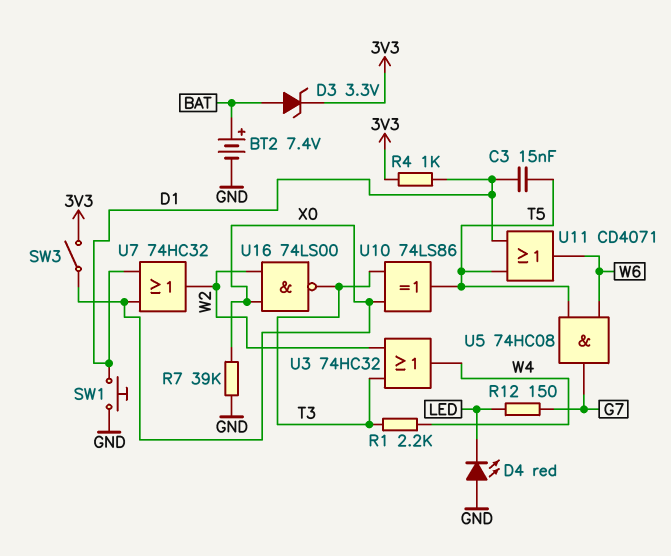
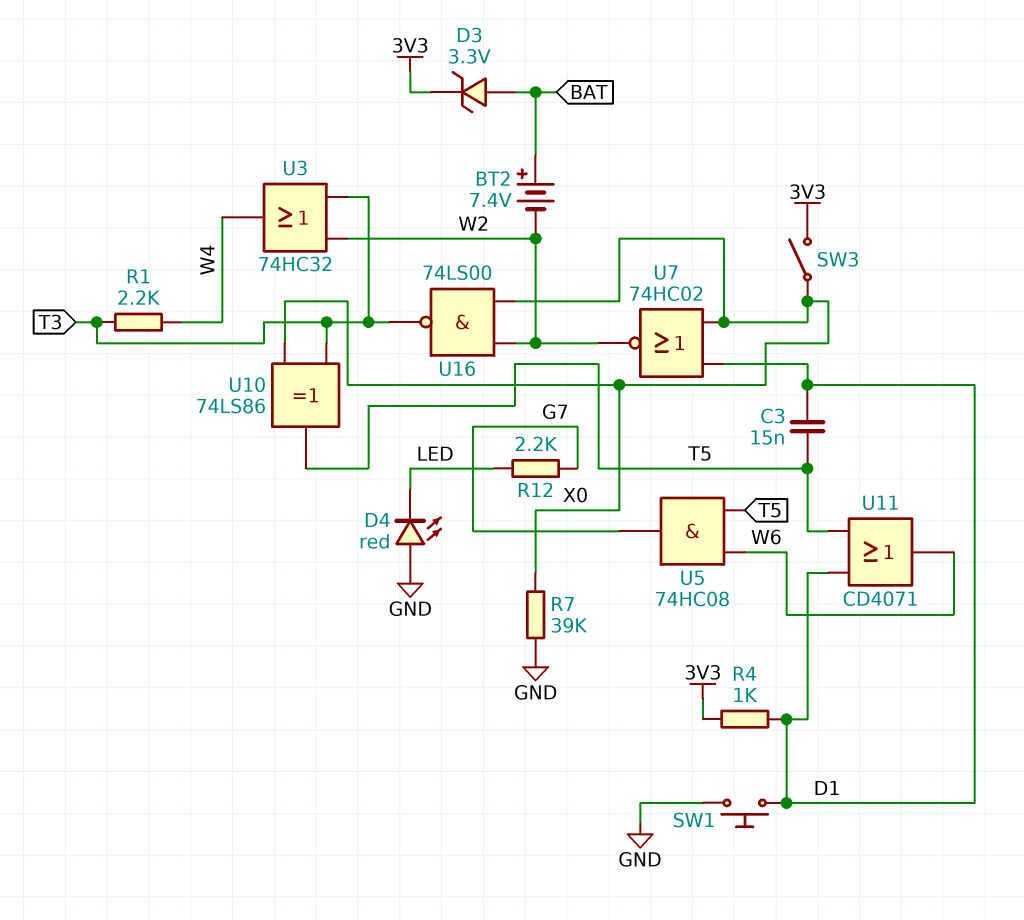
BT2: 7.4V (plus BAT, minus GND) -> 7.4V (plus BAT, minus W2)
R12: 150 (G7, LED) -> 2.2k (G7, LED)
U7: OR 74HC32 (in D1, in X0, out W2) -> NOR 74HC02 (in D1, in X0, out W2)

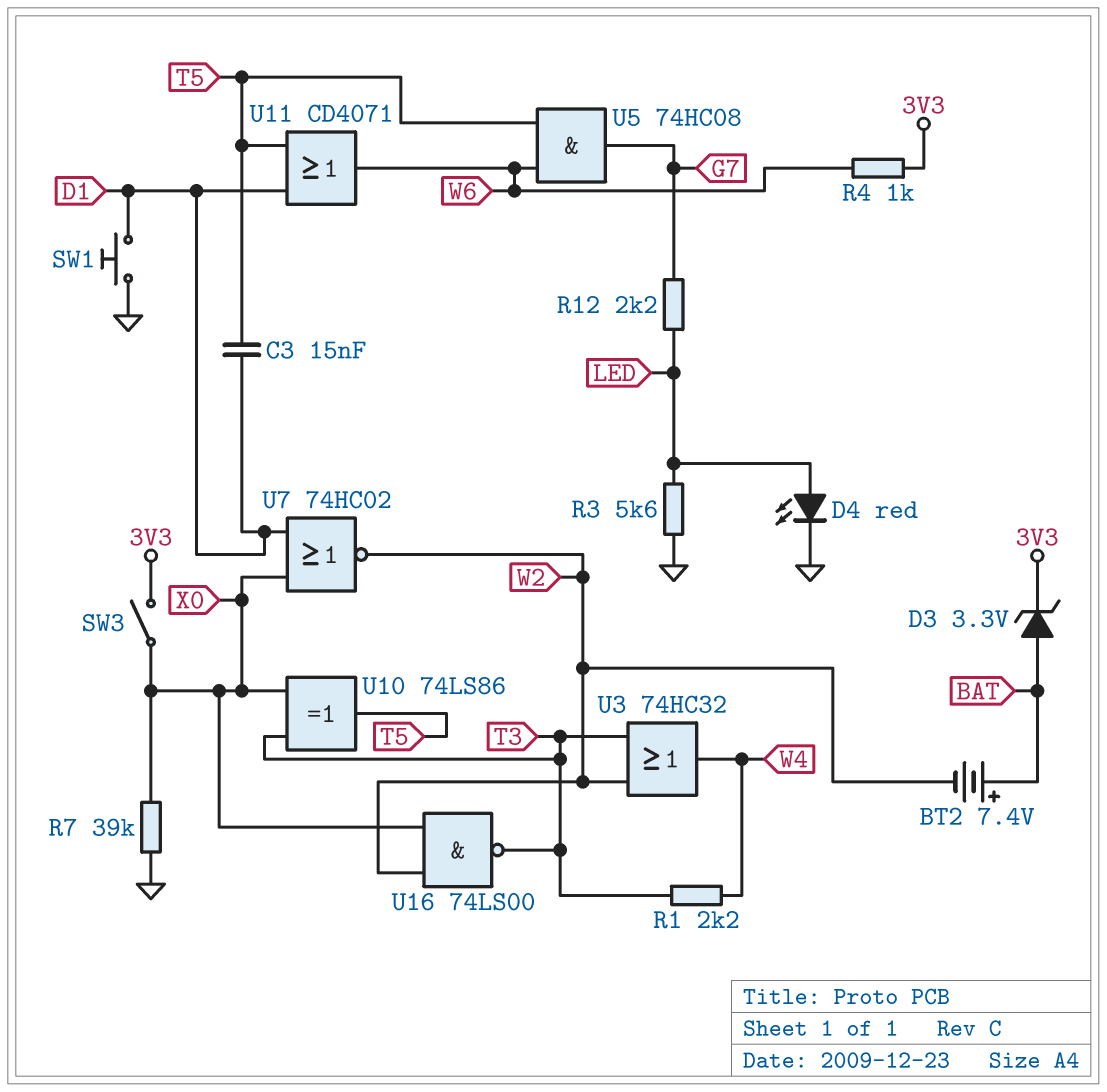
D4: LED red (A GND, K LED) -> LED red (A LED, K GND)
R3: none -> 5.6k (GND, LED)
R4: 1k (3V3, D1) -> 1k (3V3, W6)

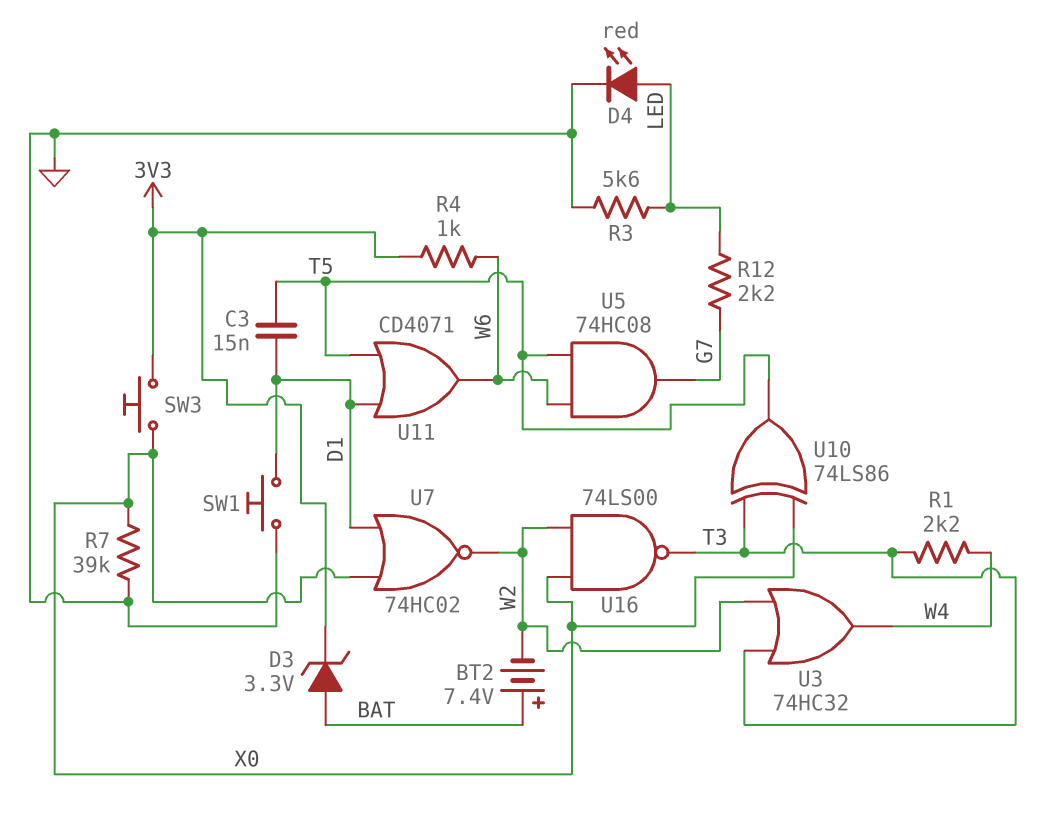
SW3: switch (3V3, X0) -> button (3V3, X0)

